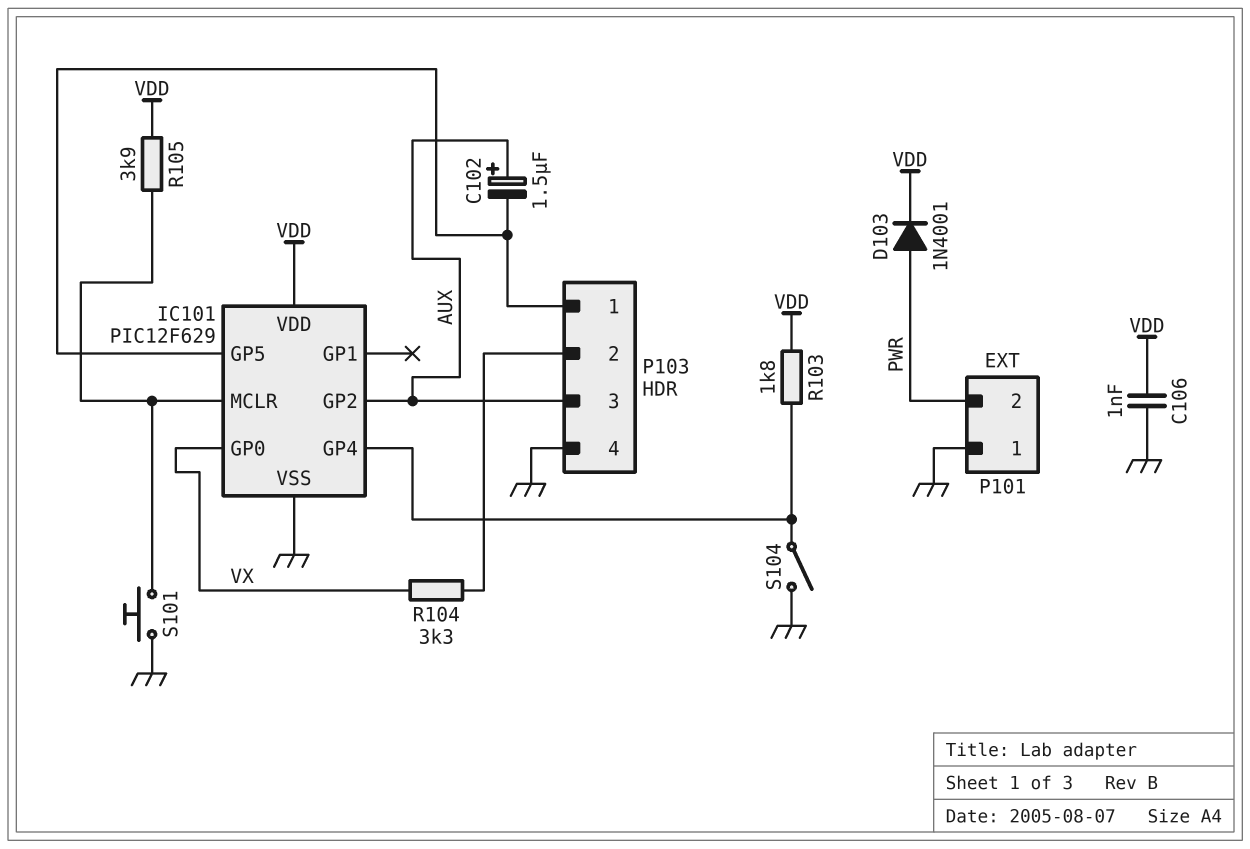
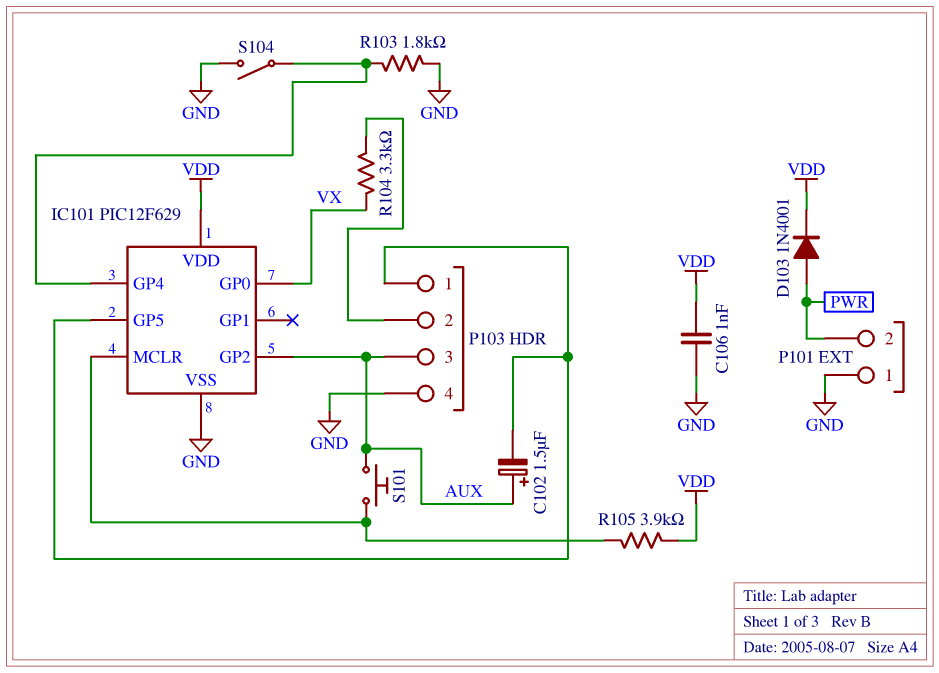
R103: 1.8k (IC101/GP4, VDD) -> 1.8k (GND, IC101/GP4)
S101: button (GND, IC101/MCLR) -> button (AUX, IC101/MCLR)

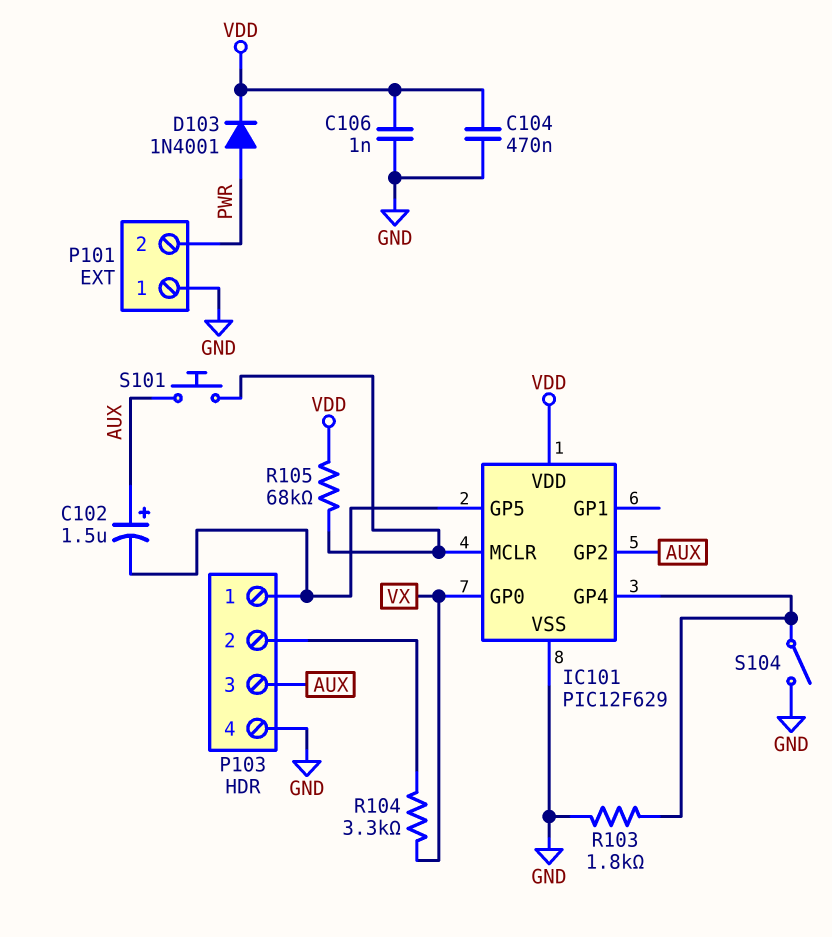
C104: none -> 470nF (GND, VDD)
R105: 3.9k (IC101/MCLR, VDD) -> 68k (IC101/MCLR, VDD)

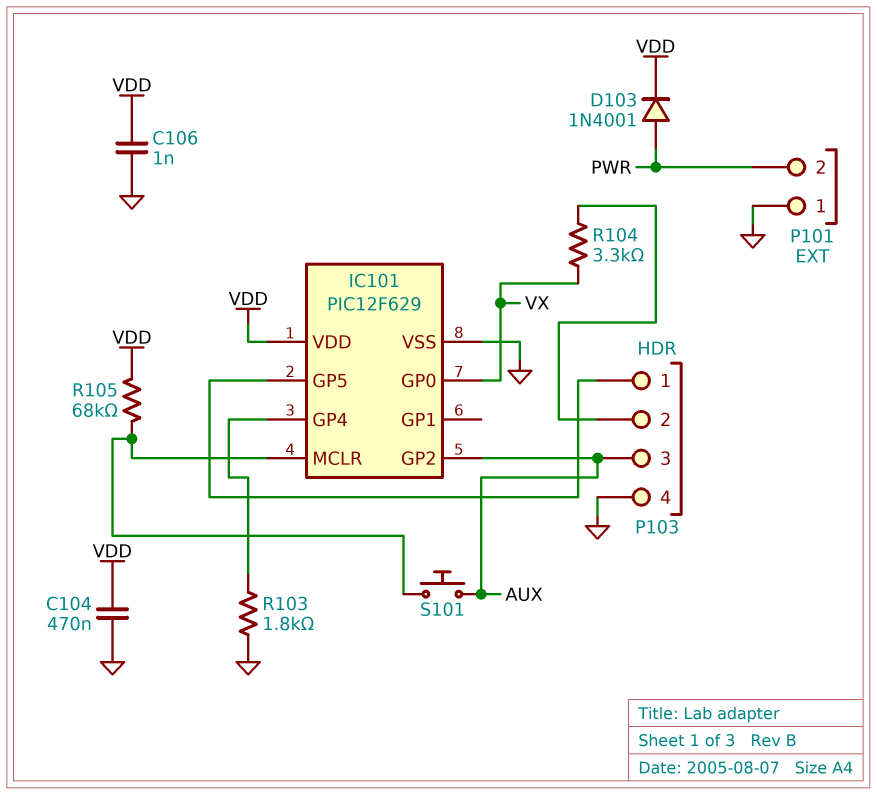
C102: 1.5uF (plus AUX, minus IC101/GP5) -> none
S104: switch (GND, IC101/GP4) -> none

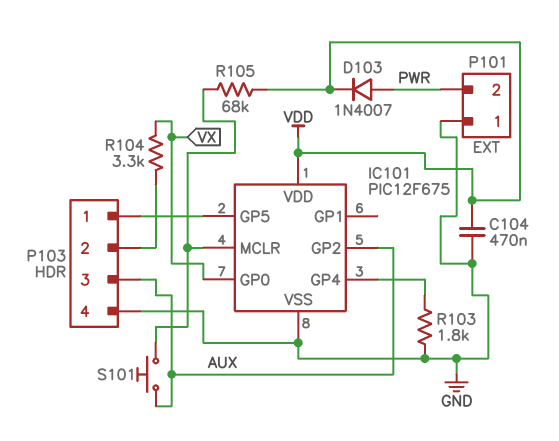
C106: 1nF (GND, VDD) -> none
D103: diode 1N4001 (A PWR, K VDD) -> diode 1N4007 (A PWR, K VDD)
IC101: PIC12F629 -> PIC12F675

